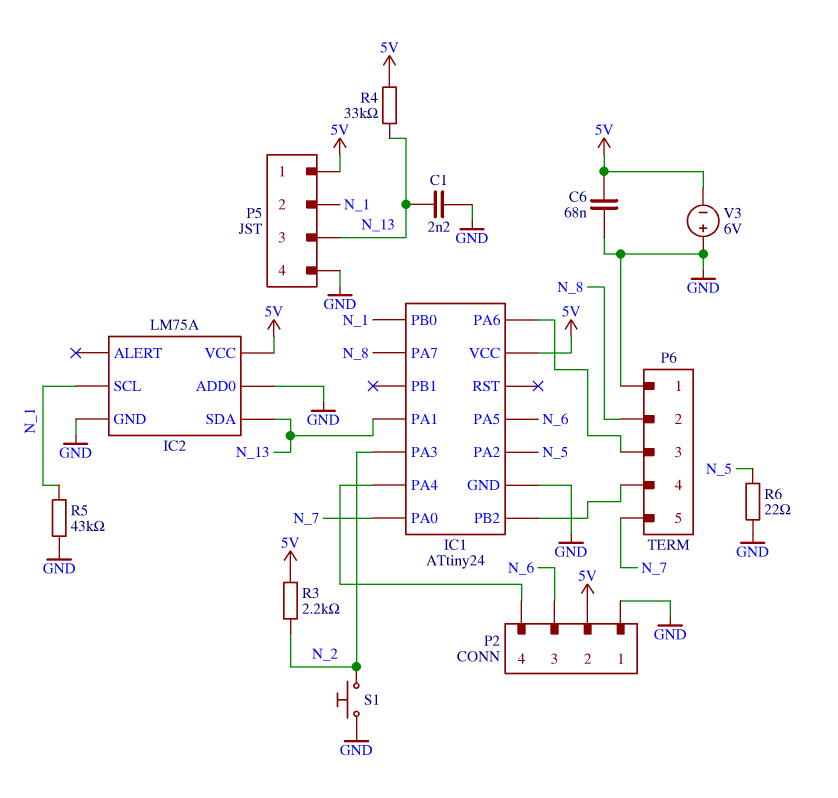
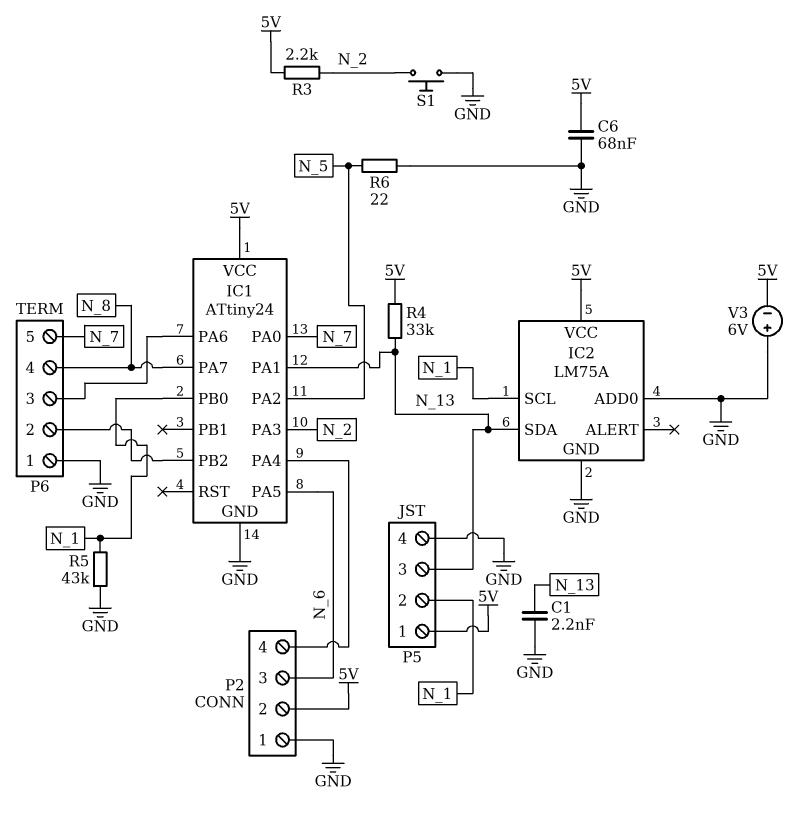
P6 pin 2: N_8 -> IC1/PB2
P6 pin 4: IC1/PB2 -> N_8

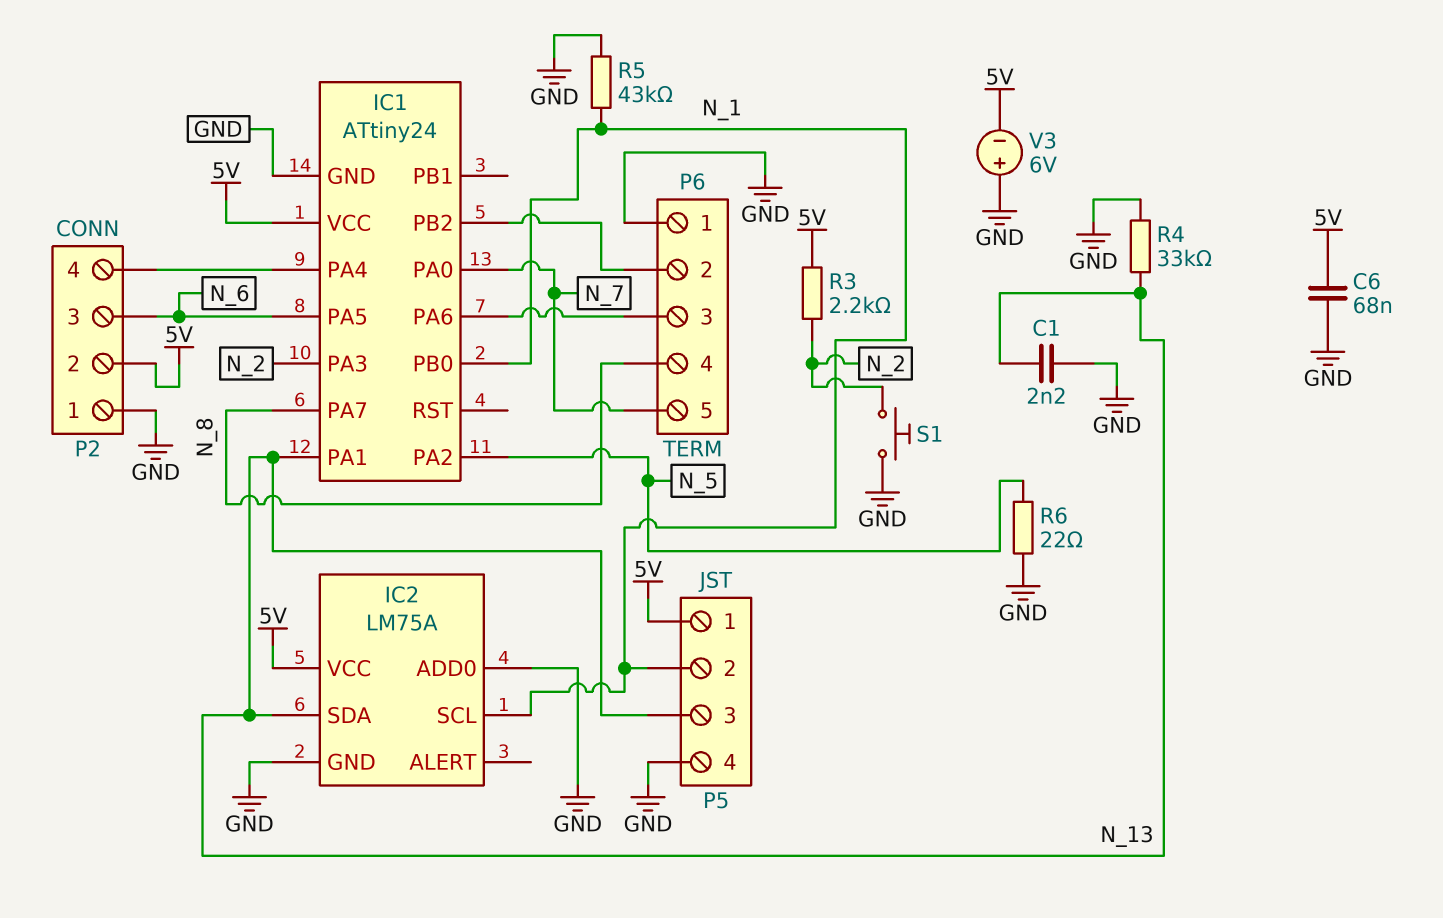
R4: 33k (5V, N_13) -> 33k (GND, N_13)

